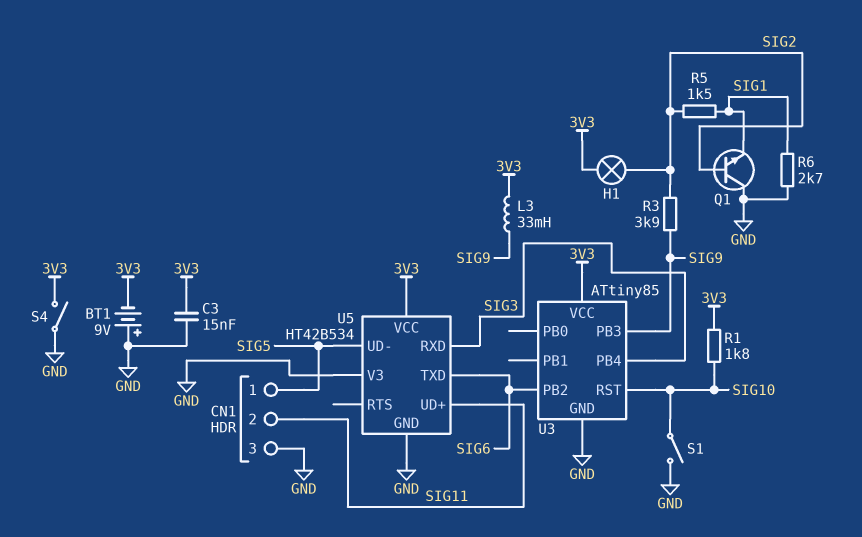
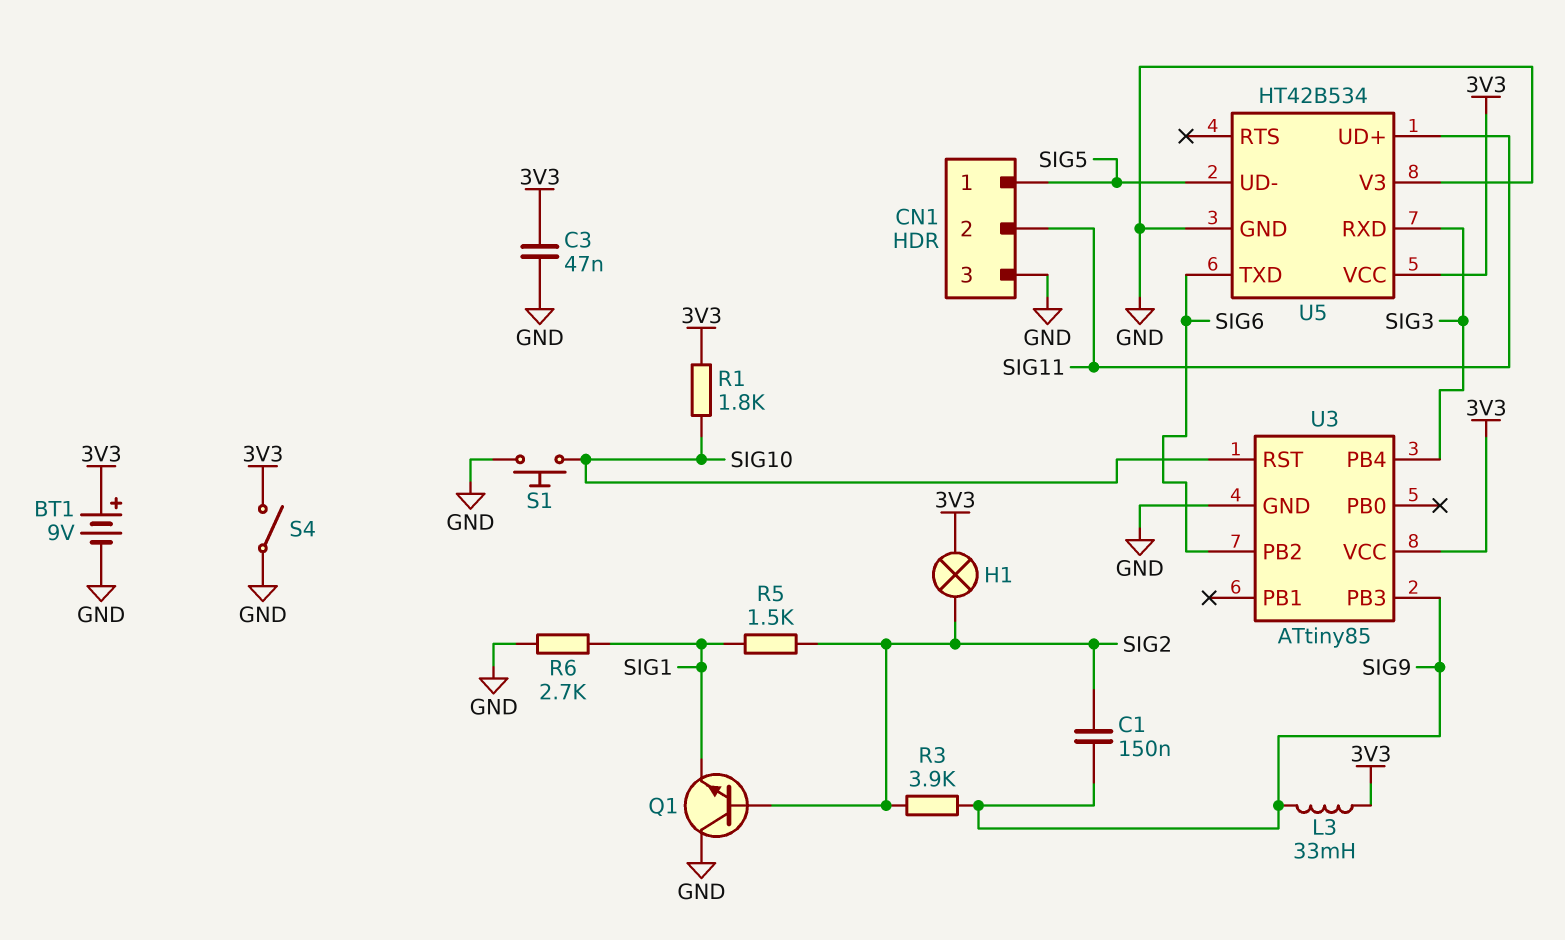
BT1: 9V (plus GND, minus 3V3) -> 9V (plus 3V3, minus GND)
C1: none -> 150nF (SIG2, SIG9)
C3: 15nF (3V3, GND) -> 47nF (3V3, GND)
S1: switch (GND, SIG10) -> button (GND, SIG10)

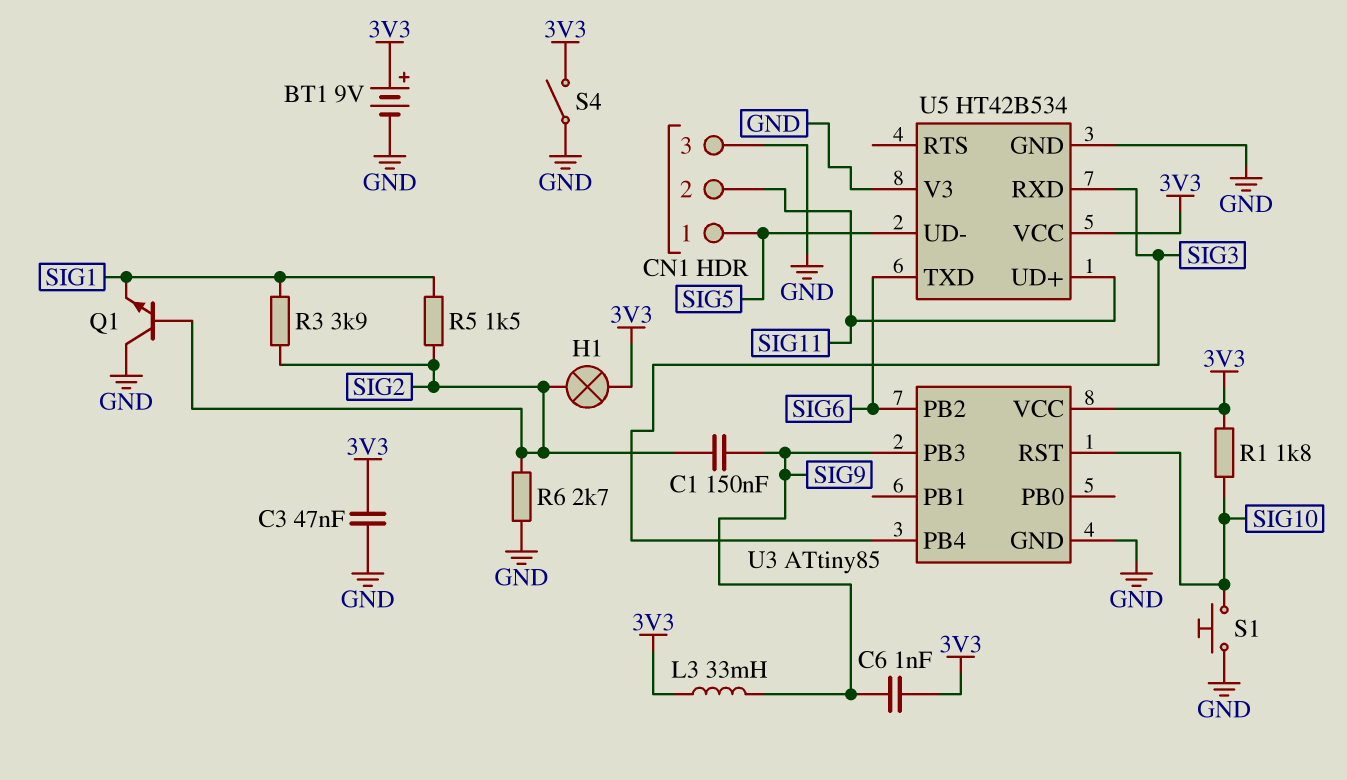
C6: none -> 1nF (3V3, SIG9)
R3: 3.9k (SIG2, SIG9) -> 3.9k (SIG1, SIG2)
R6: 2.7k (GND, SIG1) -> 2.7k (GND, SIG2)

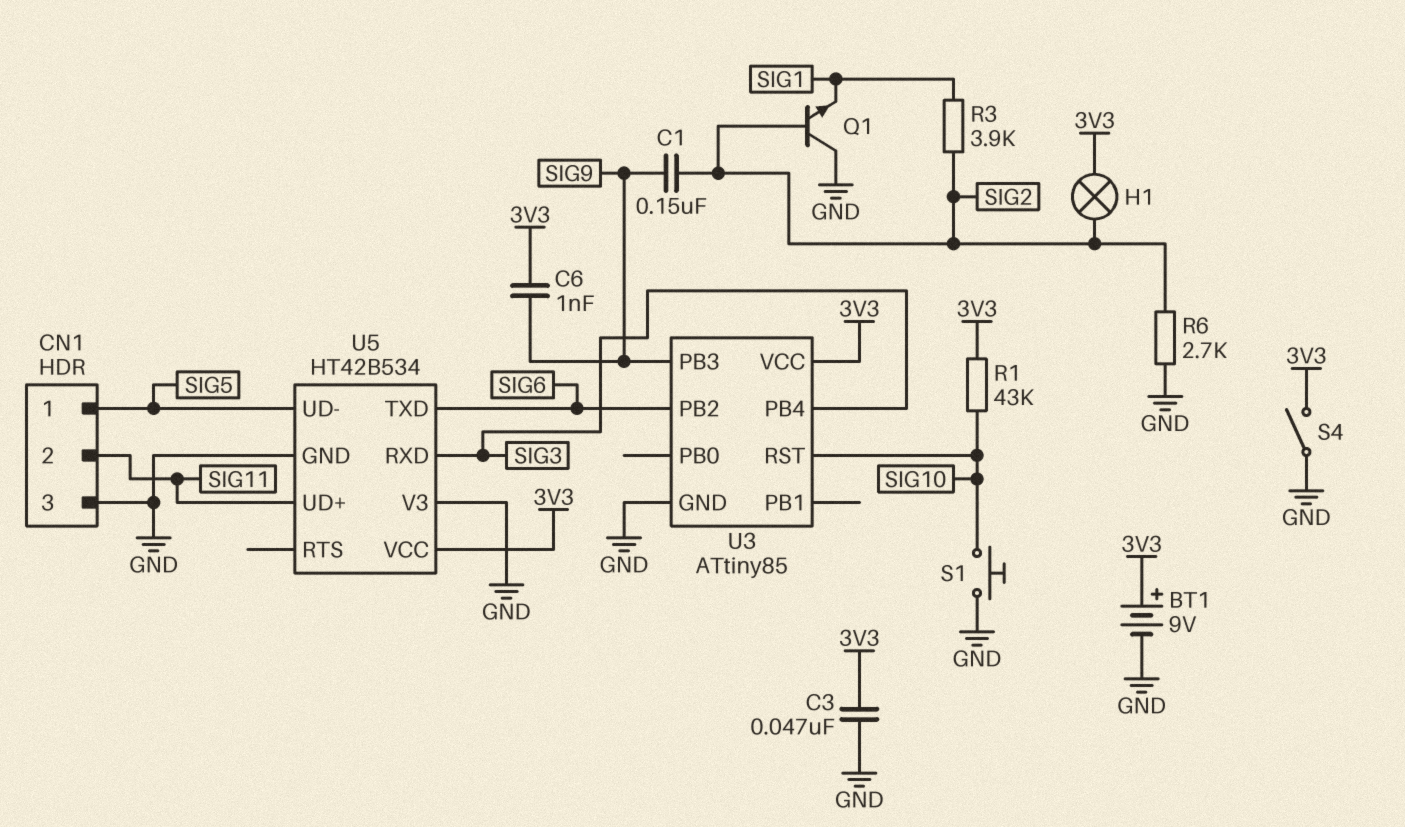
L3: 33mH (3V3, SIG9) -> none
R1: 1.8k (3V3, SIG10) -> 43k (3V3, SIG10)
R5: 1.5k (SIG1, SIG2) -> none

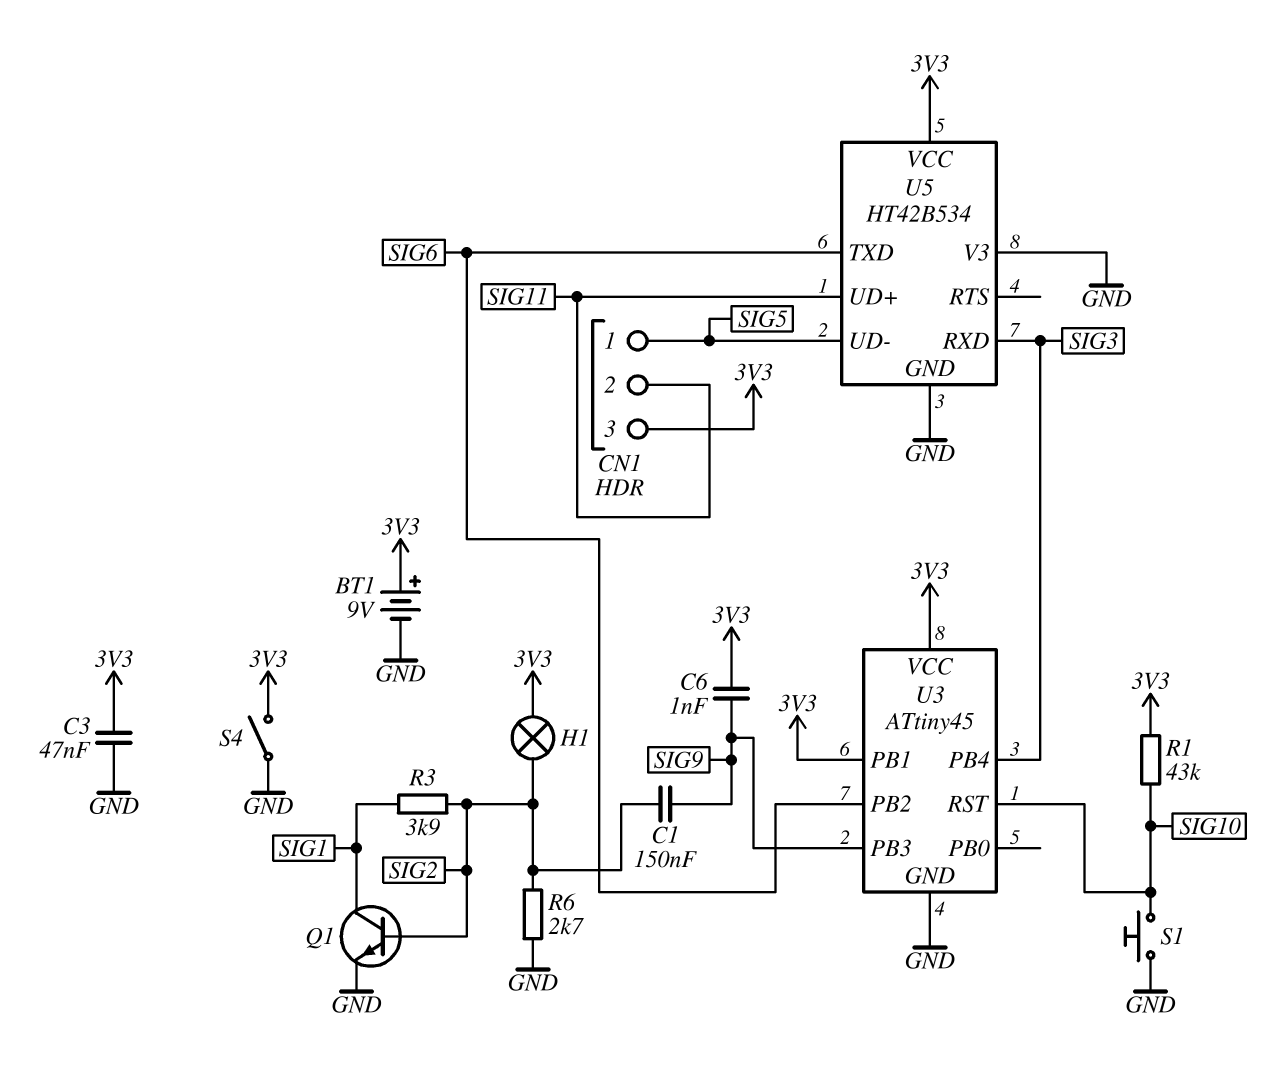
CN1 pin 3: GND -> 3V3
Q1: NPN (B SIG2, C GND, E SIG1) -> NPN (B SIG2, C SIG1, E GND)
U3: ATtiny85 -> ATtiny45
U3 pin PB1: none -> 3V3

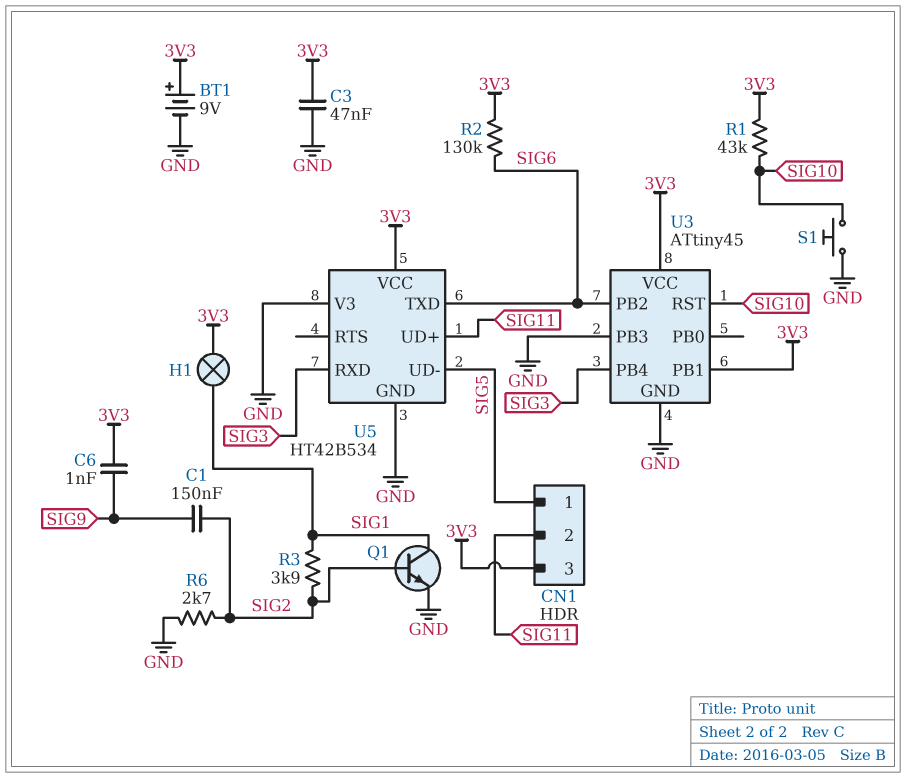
H1: lamp (3V3, SIG2) -> lamp (3V3, SIG1)
R2: none -> 130k (3V3, SIG6)
S4: switch (3V3, GND) -> none
U3 pin PB3: SIG9 -> GND

